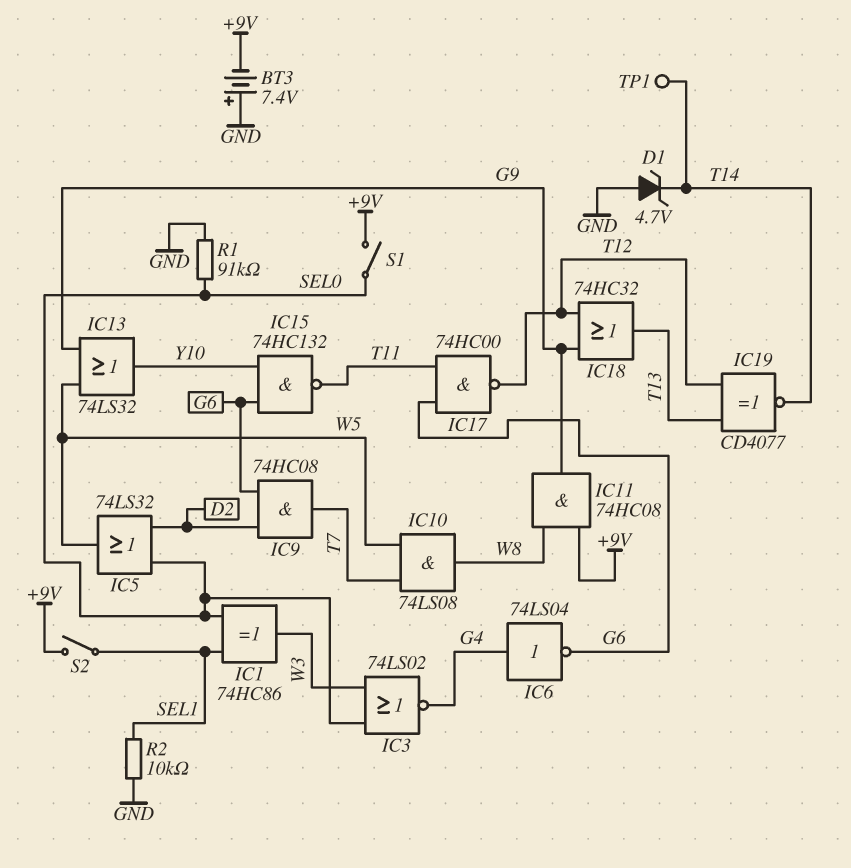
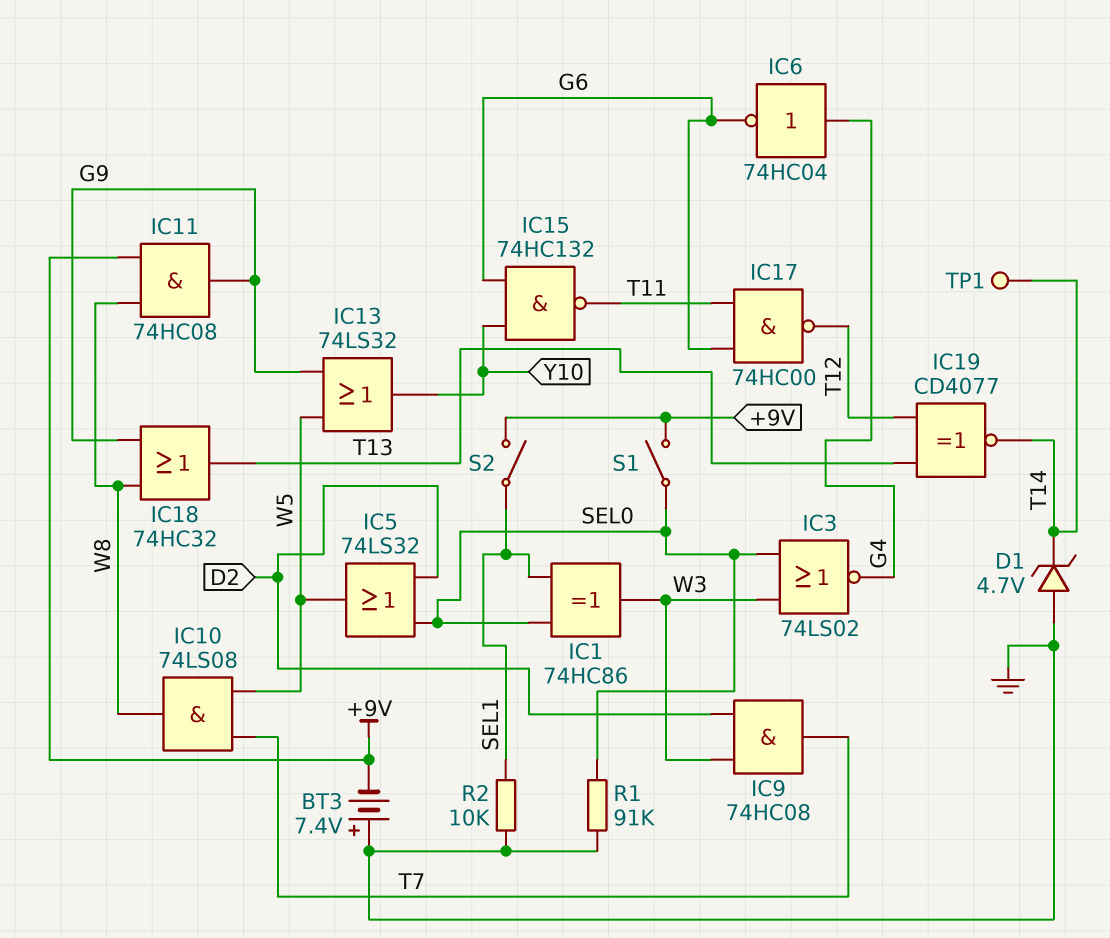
IC6: NOT 74LS04 (in G4, out G6) -> NOT 74HC04 (in G4, out G6)
IC9: AND 74HC08 (in D2, in G6, out T7) -> AND 74HC08 (in D2, in W3, out T7)
IC18: OR 74HC32 (in G9, in T12, out T13) -> OR 74HC32 (in G9, in W8, out T13)

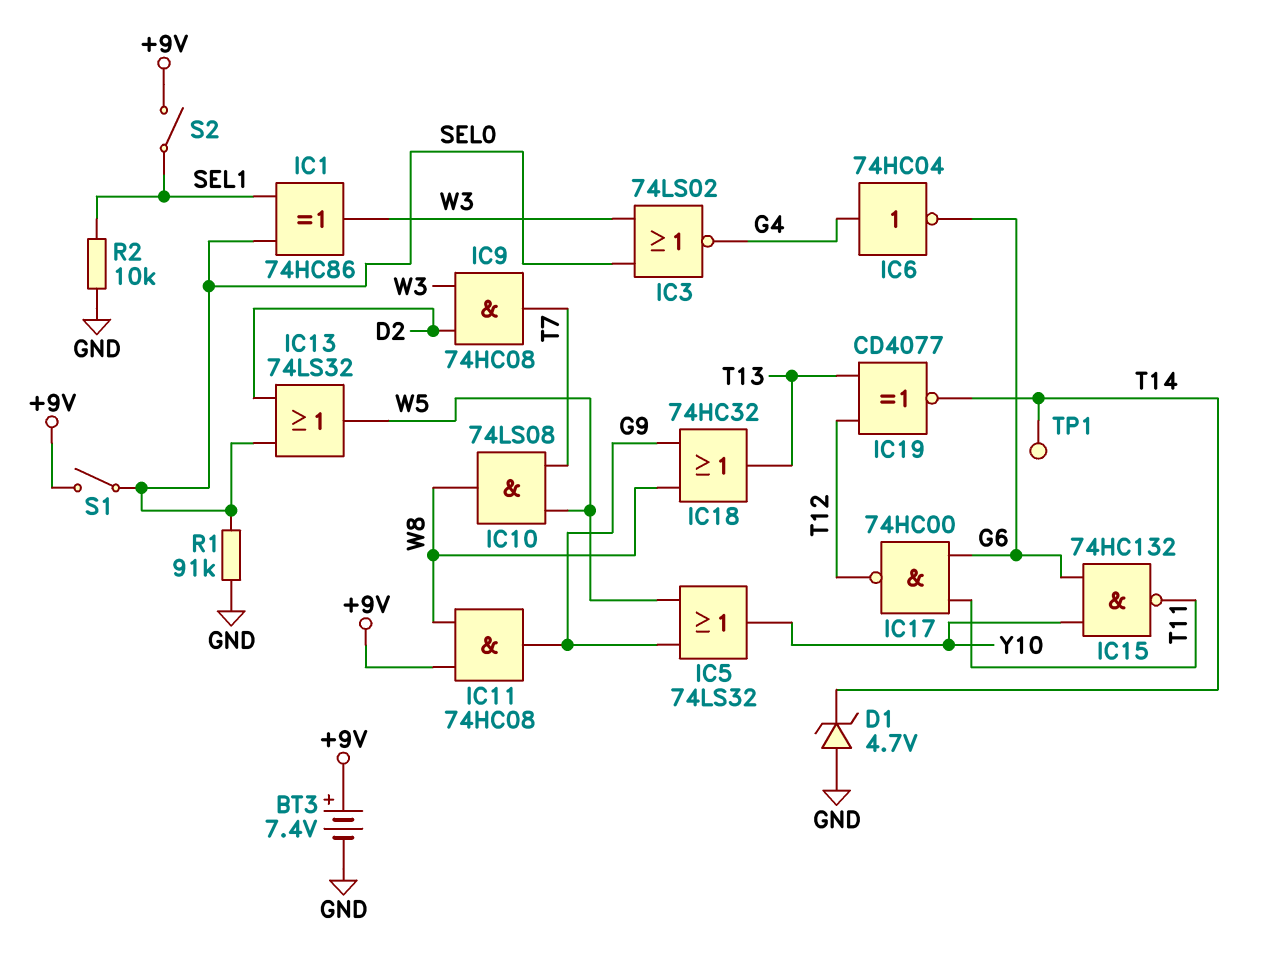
BT3: 7.4V (plus GND, minus +9V) -> 7.4V (plus +9V, minus GND)
IC5: OR 74LS32 (in D2, in SEL0, out W5) -> OR 74LS32 (in G9, in W5, out Y10)
IC13: OR 74LS32 (in G9, in W5, out Y10) -> OR 74LS32 (in D2, in SEL0, out W5)

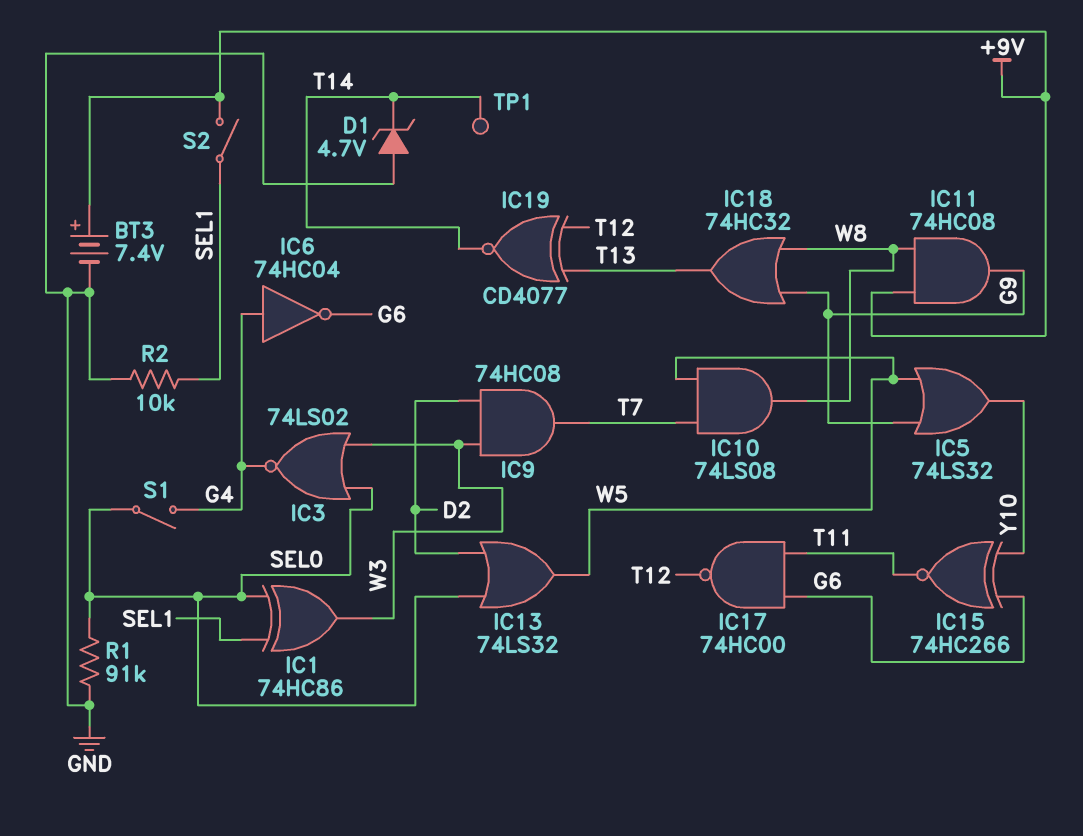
IC15: NAND 74HC132 (in G6, in Y10, out T11) -> XNOR 74HC266 (in G6, in Y10, out T11)
S1: switch (+9V, SEL0) -> switch (G4, SEL0)

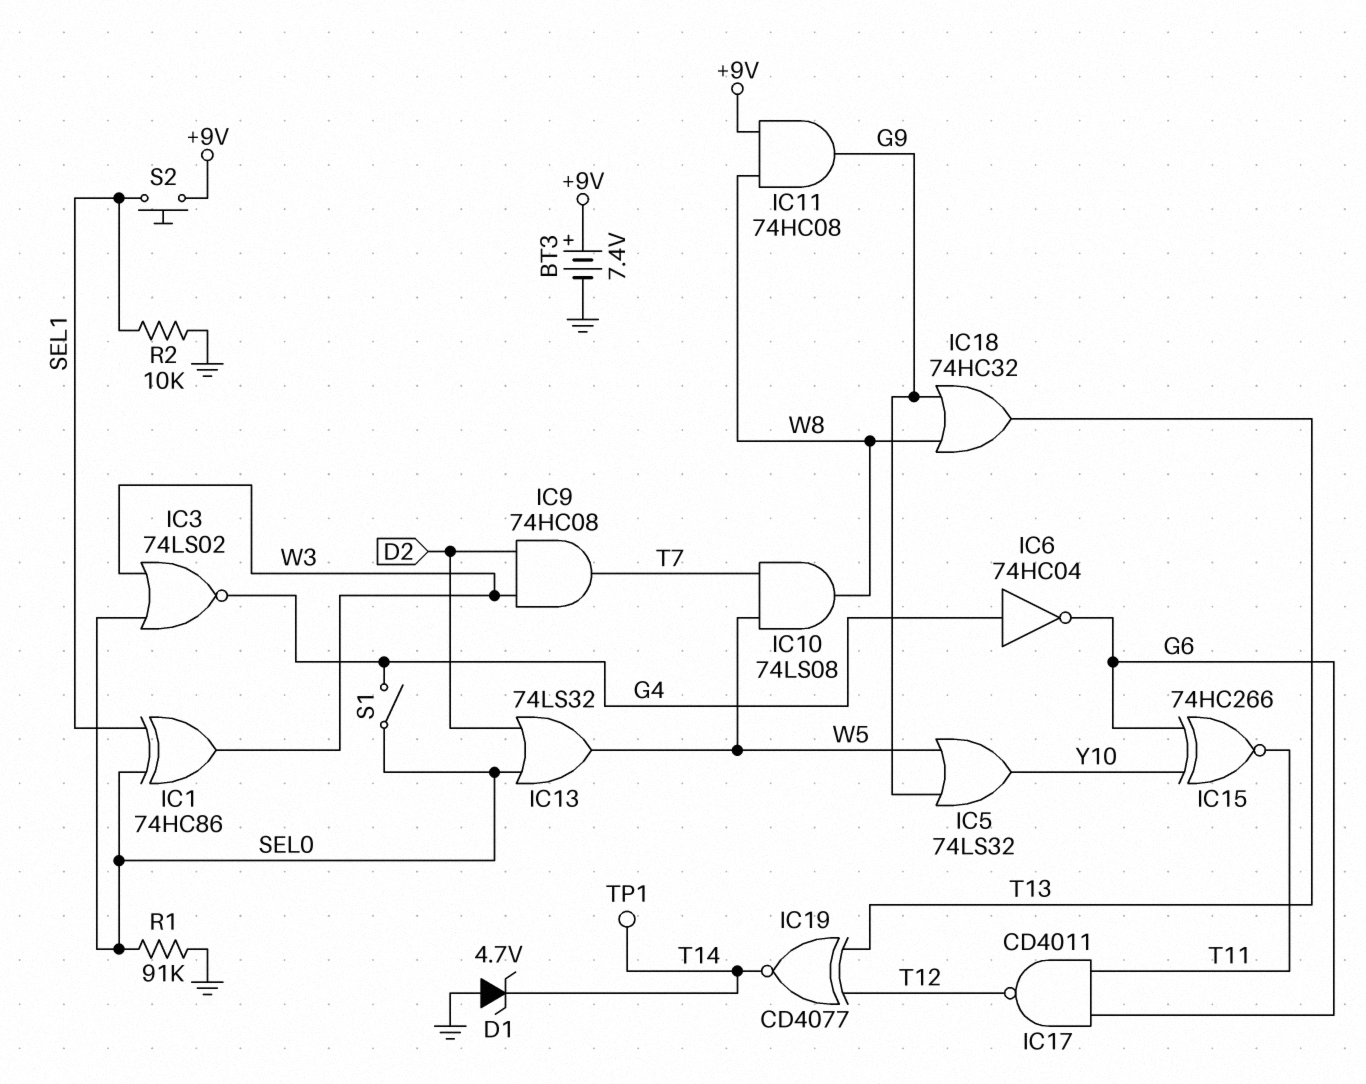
IC17: NAND 74HC00 (in G6, in T11, out T12) -> NAND CD4011 (in G6, in T11, out T12)
S2: switch (+9V, SEL1) -> button (+9V, SEL1)

